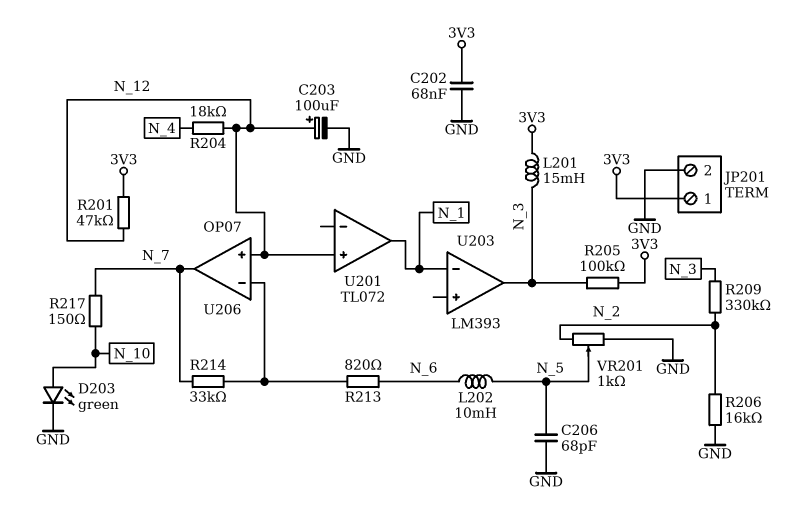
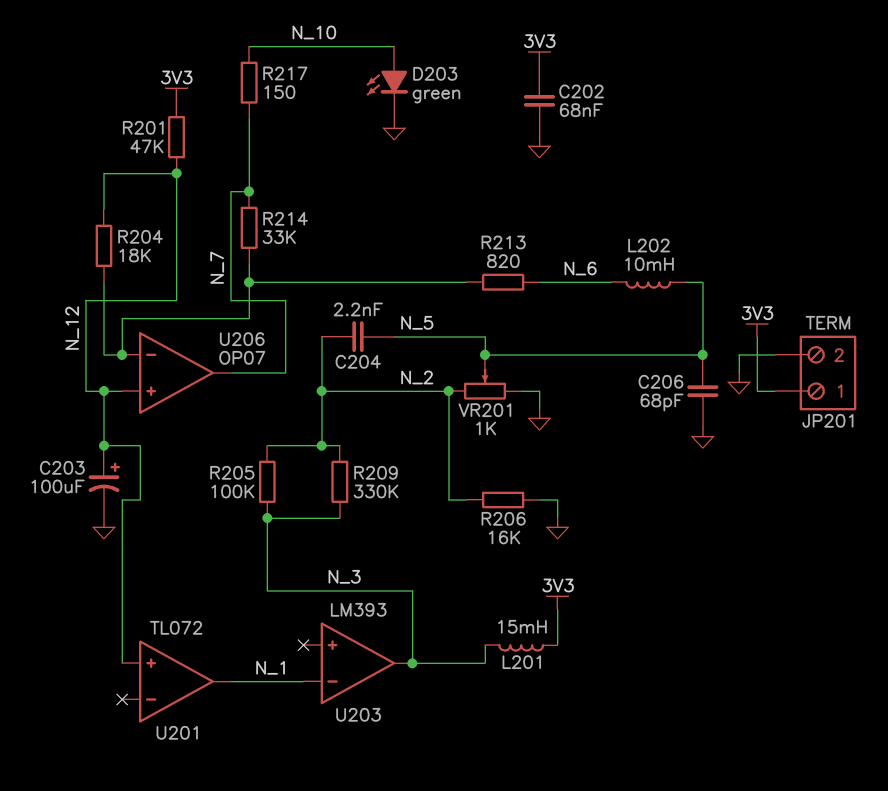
C204: none -> 2.2nF (N_2, N_5)
R204: 18k (N_4, N_12) -> 18k (N_12, U206/in-)
R205: 100k (3V3, N_3) -> 100k (N_2, N_3)

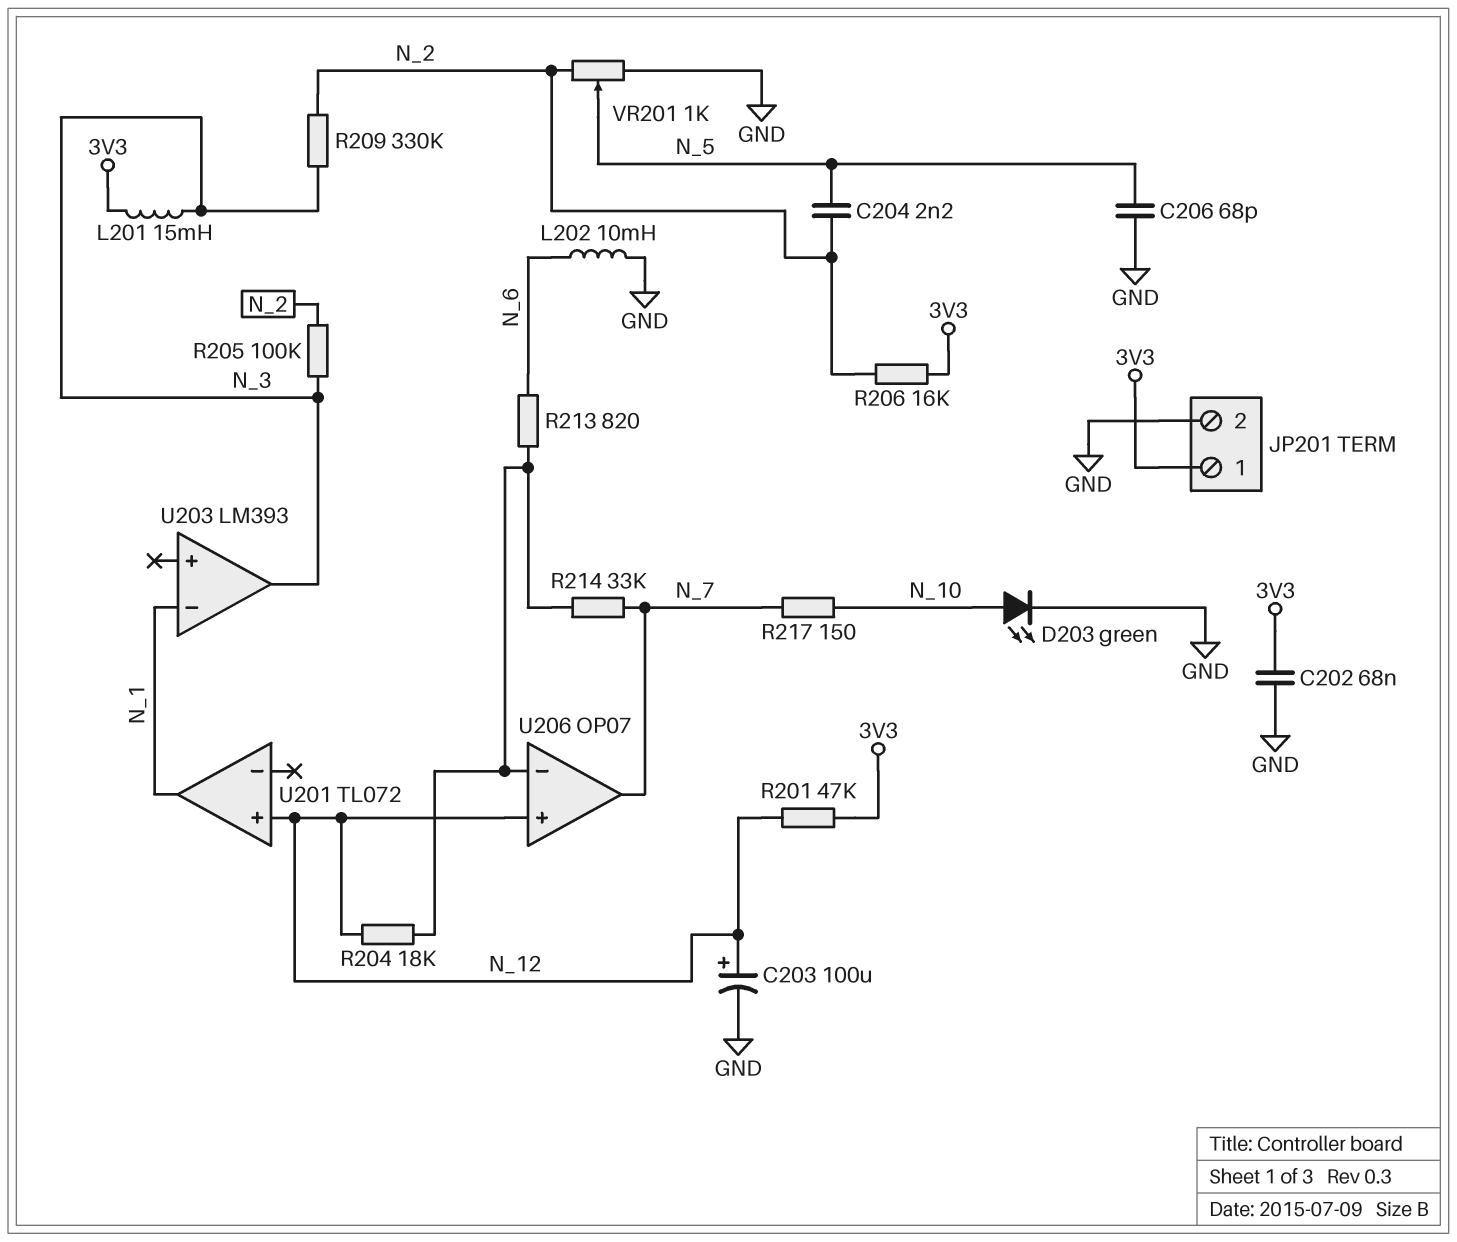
L202: 10mH (N_5, N_6) -> 10mH (GND, N_6)
R206: 16k (GND, N_2) -> 16k (3V3, N_2)

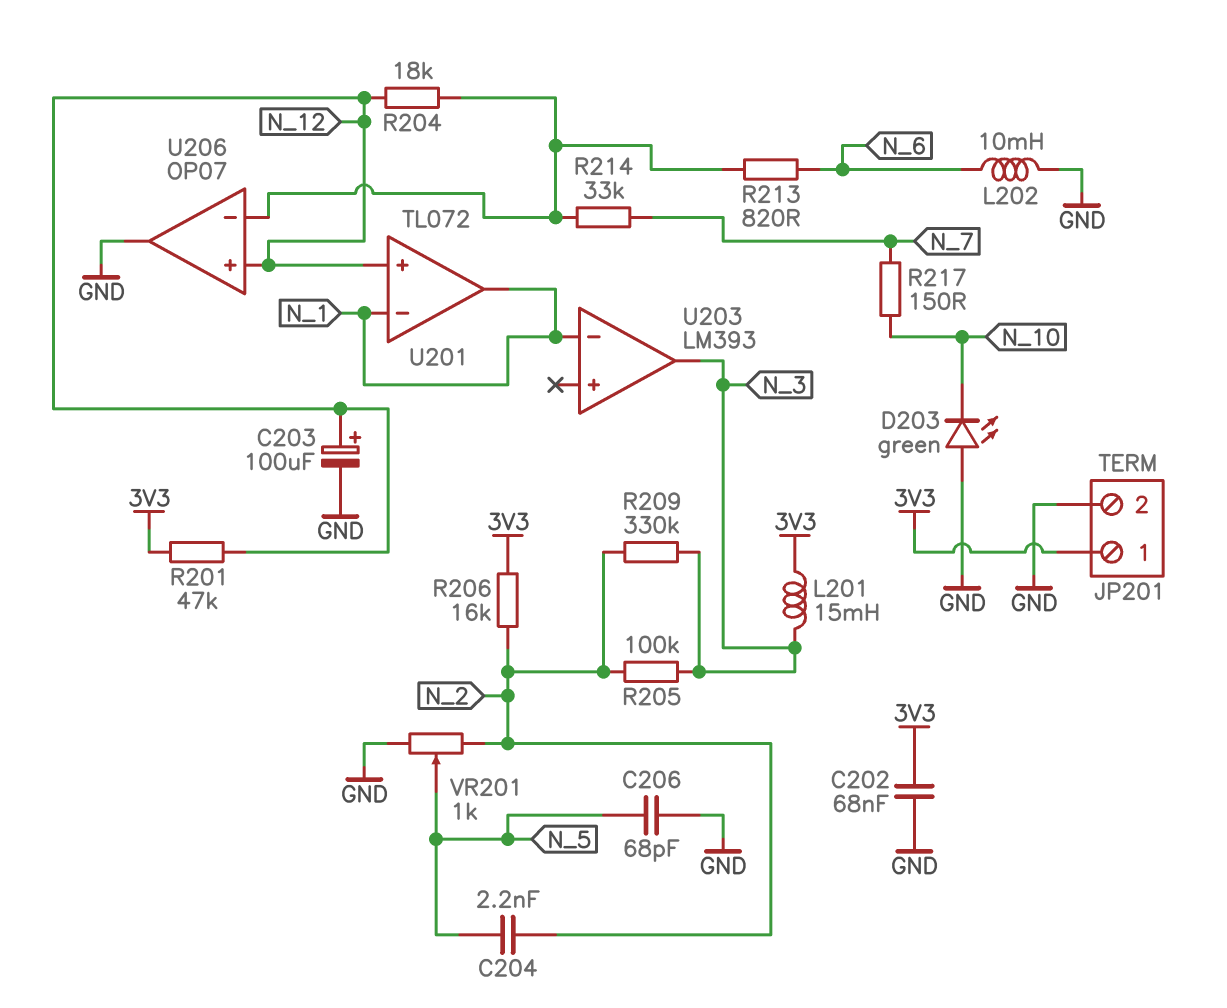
D203: LED green (A N_10, K GND) -> LED green (A GND, K N_10)
U201 pin in-: none -> N_1
U206 pin out: N_7 -> GND

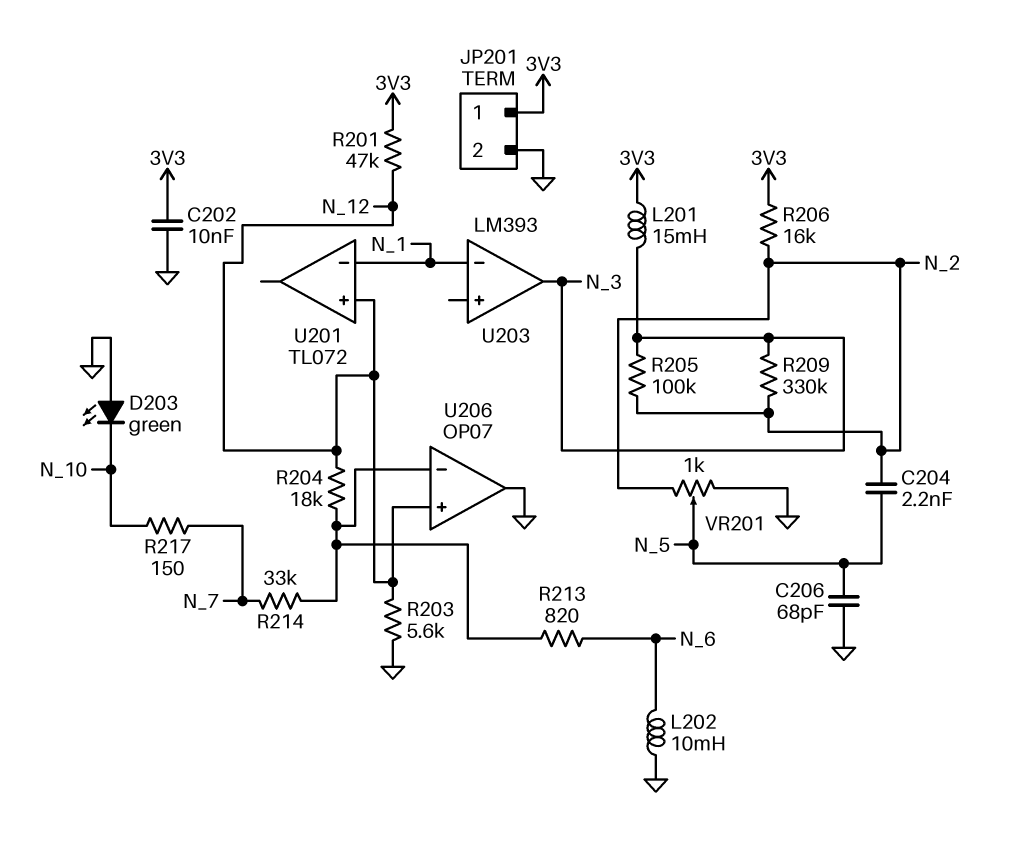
C202: 68nF (3V3, GND) -> 10nF (3V3, GND)
C203: 100uF (plus N_12, minus GND) -> none
R203: none -> 5.6k (GND, N_12)
U201 pin out: N_1 -> none

